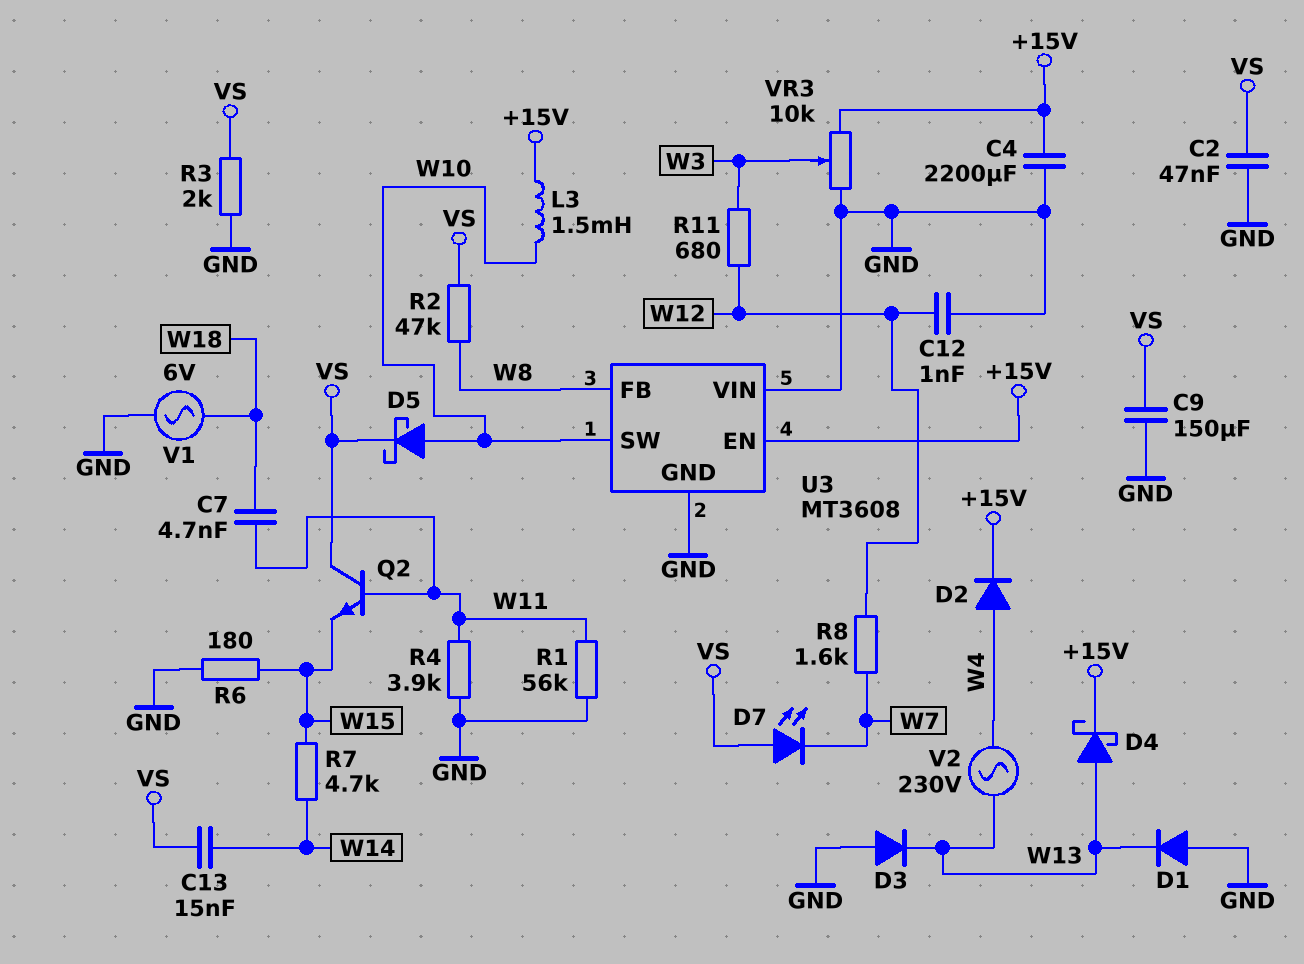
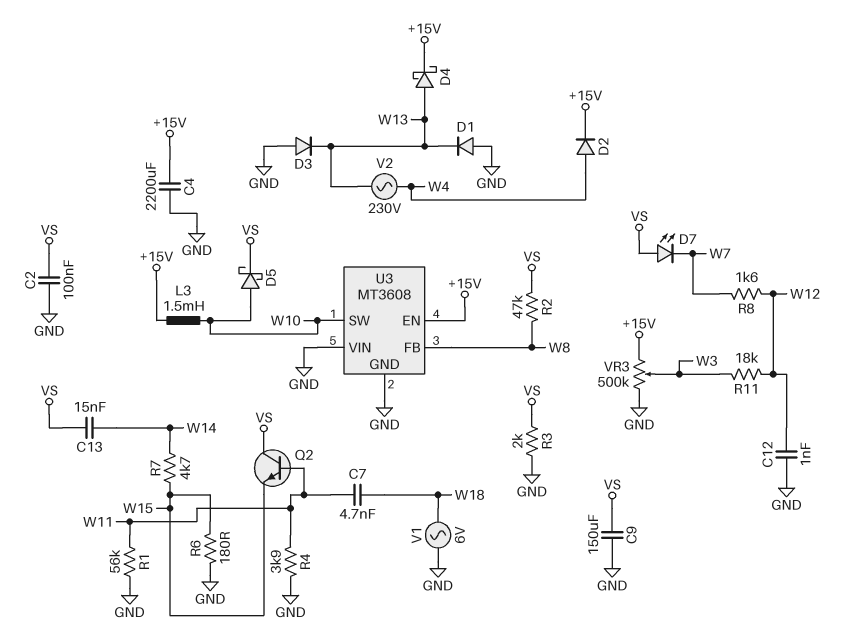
C2: 47nF (GND, VS) -> 100nF (GND, VS)
R11: 680 (W3, W12) -> 18k (W3, W12)
VR3: 10k (+15V, GND, wiper W3) -> 500k (+15V, GND, wiper W3)

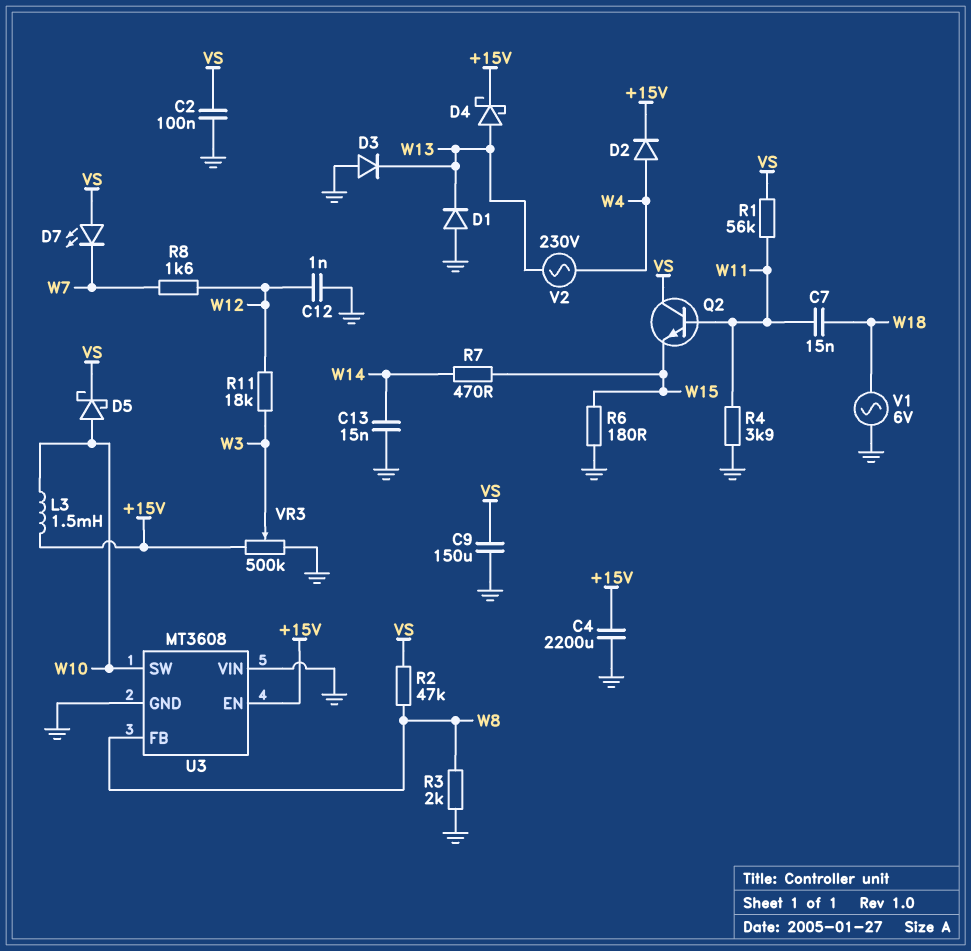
C7: 4.7nF (W11, W18) -> 15nF (W11, W18)
C13: 15nF (VS, W14) -> 15nF (GND, W14)
R1: 56k (GND, W11) -> 56k (VS, W11)
R3: 2k (GND, VS) -> 2k (GND, W8)
R7: 4.7k (W14, W15) -> 470 (W14, W15)

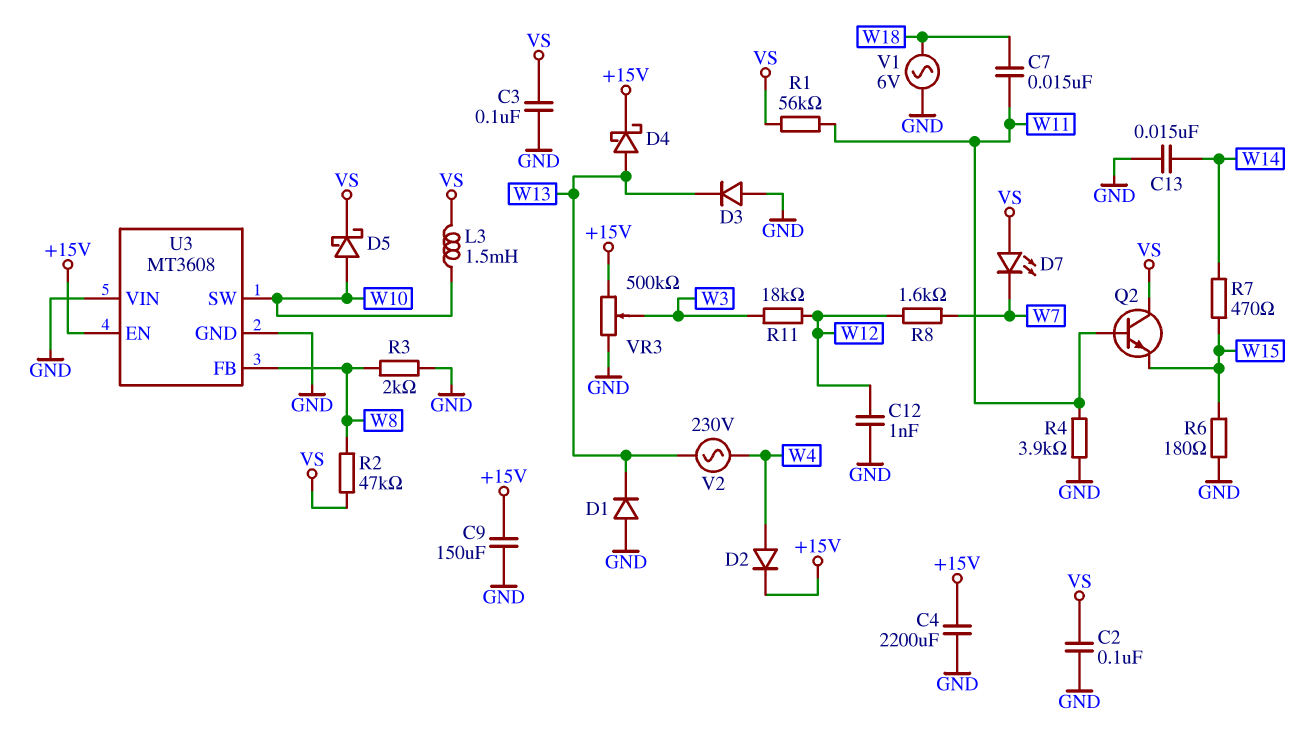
C3: none -> 100nF (GND, VS)
C9: 150uF (GND, VS) -> 150uF (+15V, GND)
L3: 1.5mH (+15V, W10) -> 1.5mH (VS, W10)

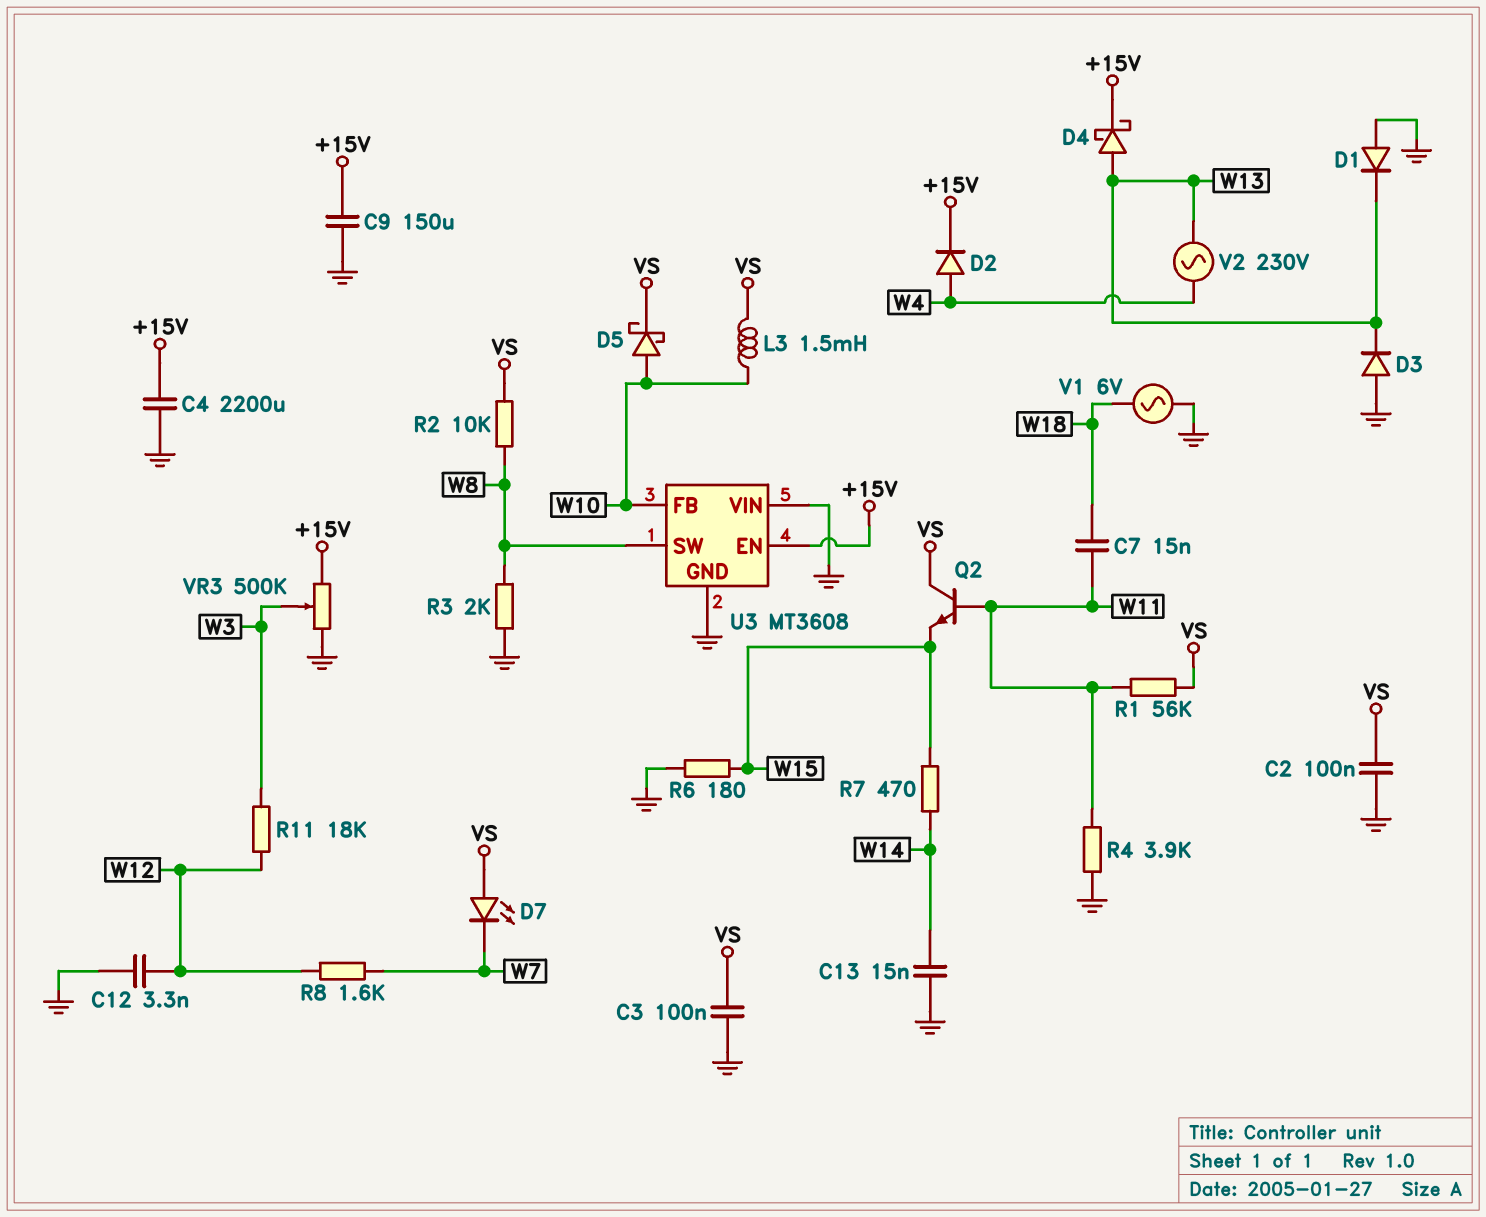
C12: 1nF (GND, W12) -> 3.3nF (GND, W12)
R2: 47k (VS, W8) -> 10k (VS, W8)
U3 pin FB: W8 -> W10
U3 pin SW: W10 -> W8

